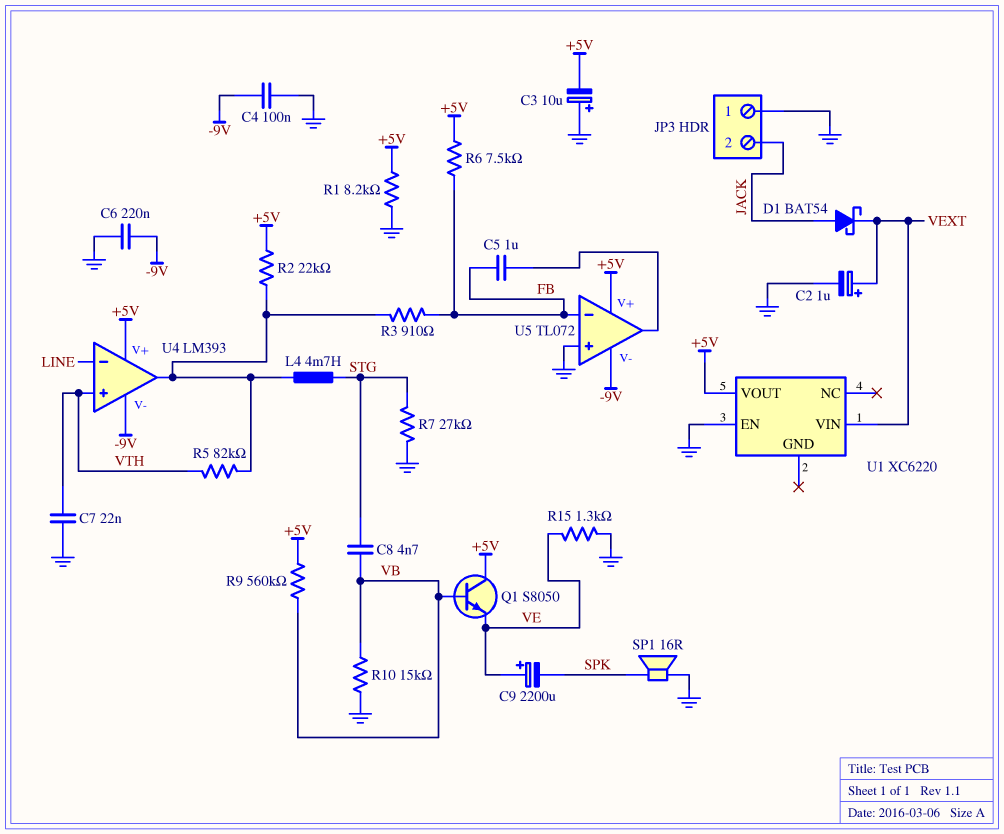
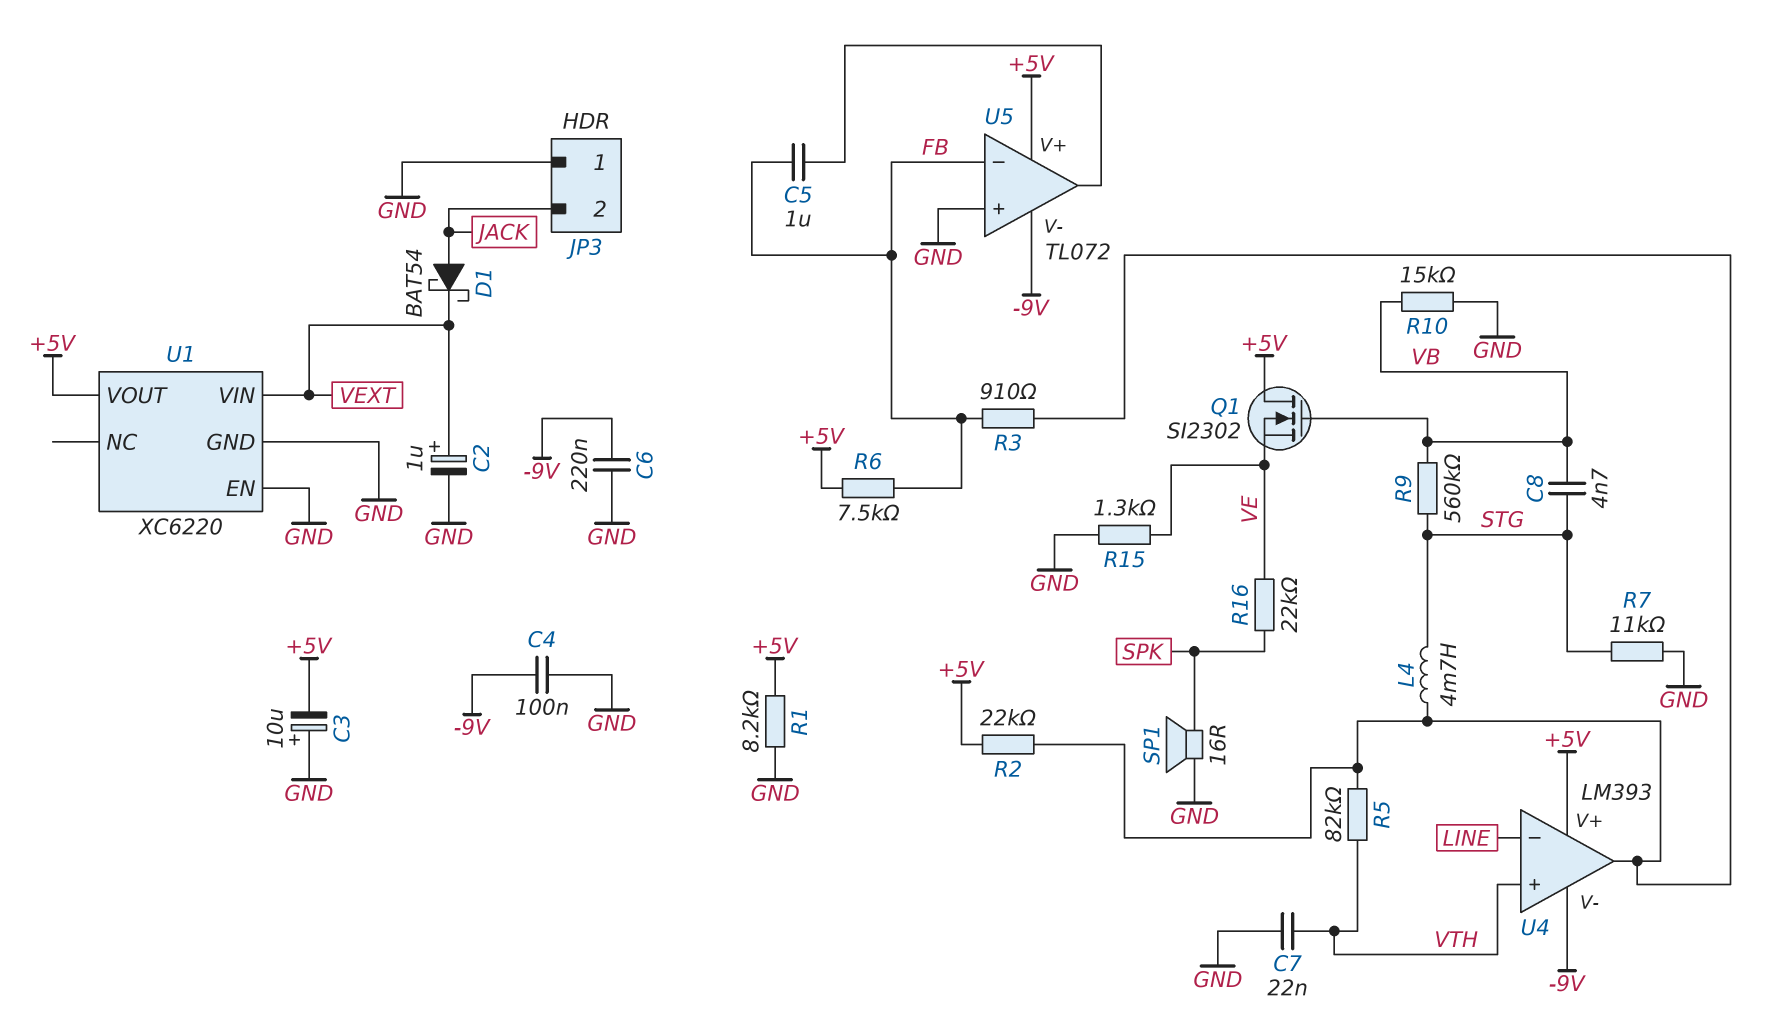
C9: 2200uF (plus VE, minus SPK) -> none
Q1: NPN S8050 (B VB, C +5V, E VE) -> NMOS SI2302 (G VB, D +5V, S VE)
R7: 27k (GND, STG) -> 11k (GND, STG)
R9: 560k (+5V, VB) -> 560k (STG, VB)
R16: none -> 22k (SPK, VE)
U1 pin GND: none -> GND

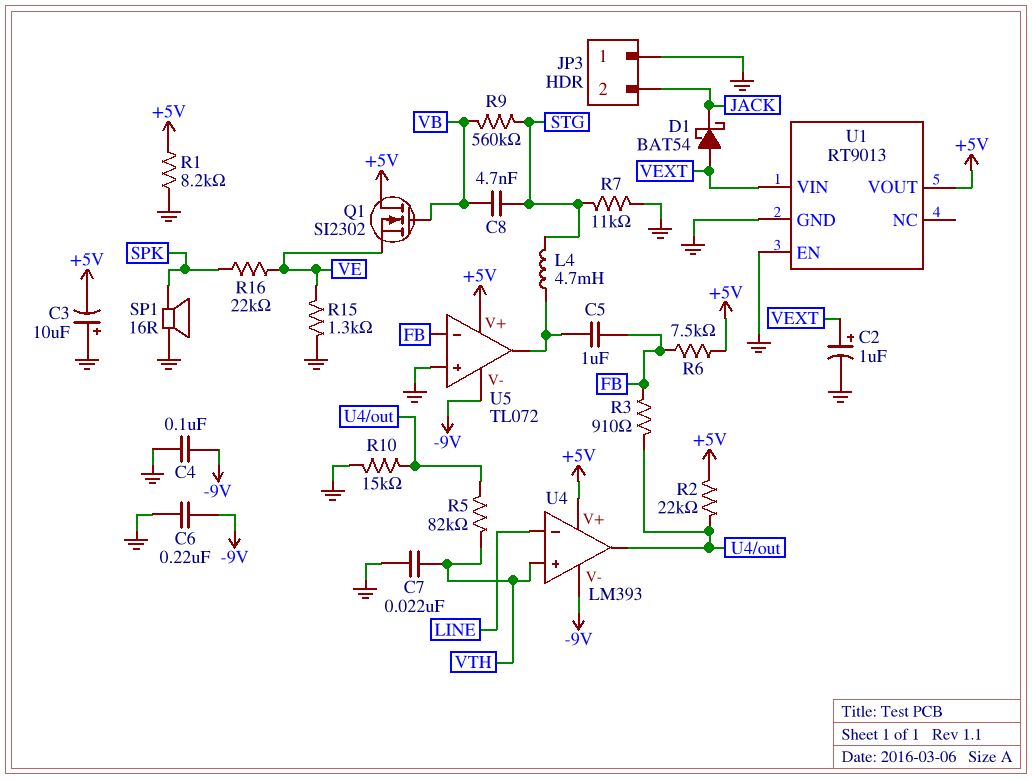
D1: schottky BAT54 (A JACK, K VEXT) -> schottky BAT54 (A VEXT, K JACK)
L4: 4.7mH (STG, U4/out) -> 4.7mH (STG, U5/out)
R10: 15k (GND, VB) -> 15k (GND, U4/out)
U1: XC6220 -> RT9013

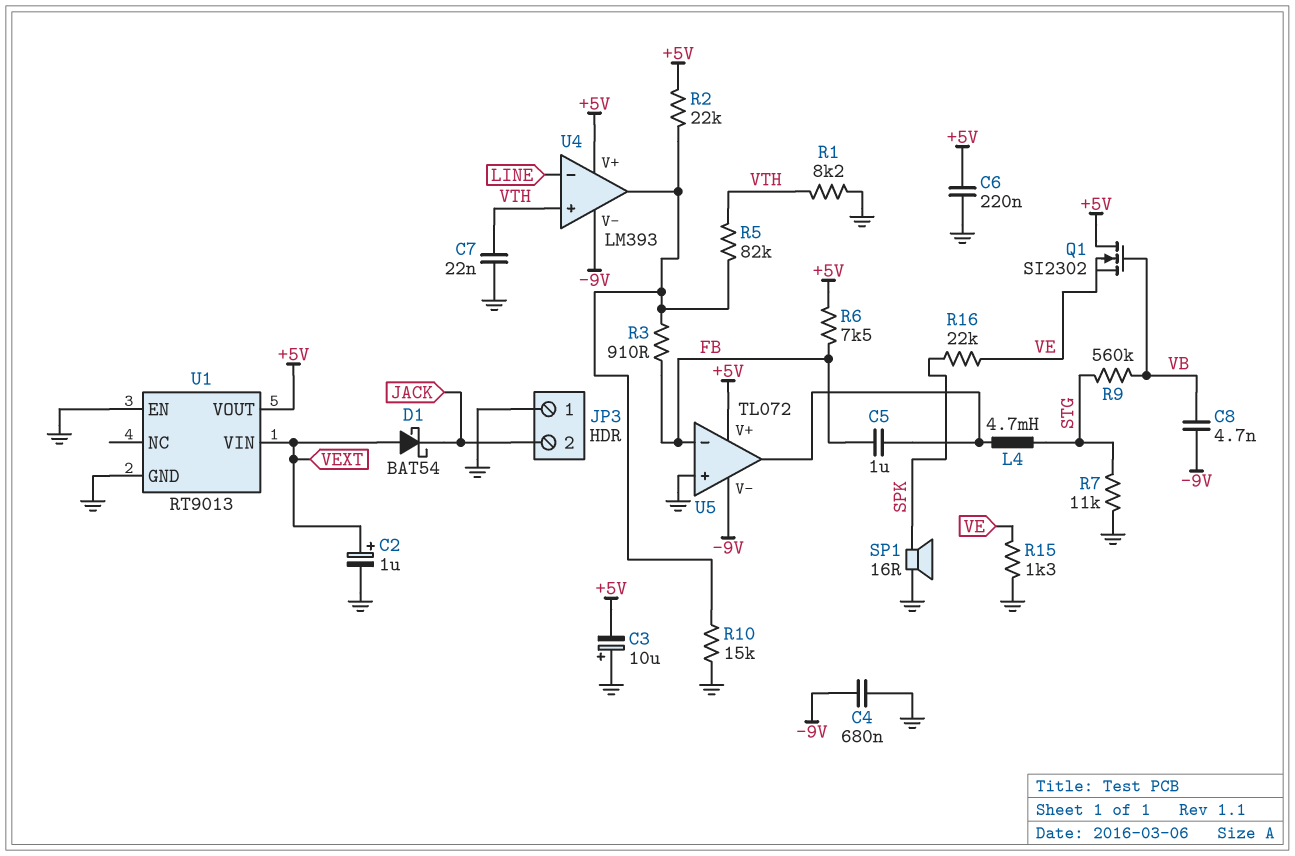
C4: 100nF (-9V, GND) -> 680nF (-9V, GND)
C6: 220nF (-9V, GND) -> 220nF (+5V, GND)
C8: 4.7nF (STG, VB) -> 4.7nF (-9V, VB)
R1: 8.2k (+5V, GND) -> 8.2k (GND, VTH)

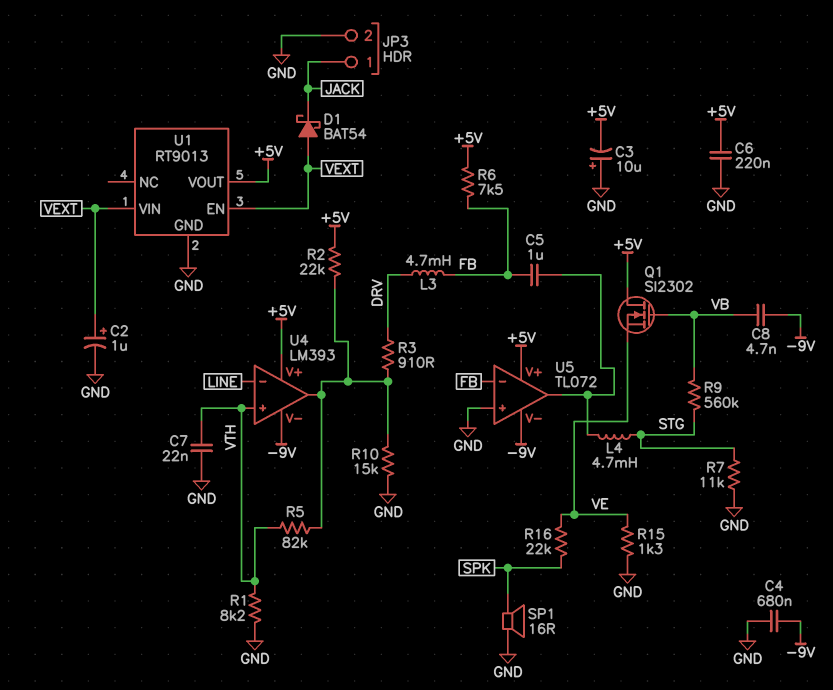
JP3 pin 1: GND -> JACK
JP3 pin 2: JACK -> GND
L3: none -> 4.7mH (DRV, FB)
R3: 910 (FB, U4/out) -> 910 (DRV, U4/out)
U1 pin EN: GND -> VEXT

